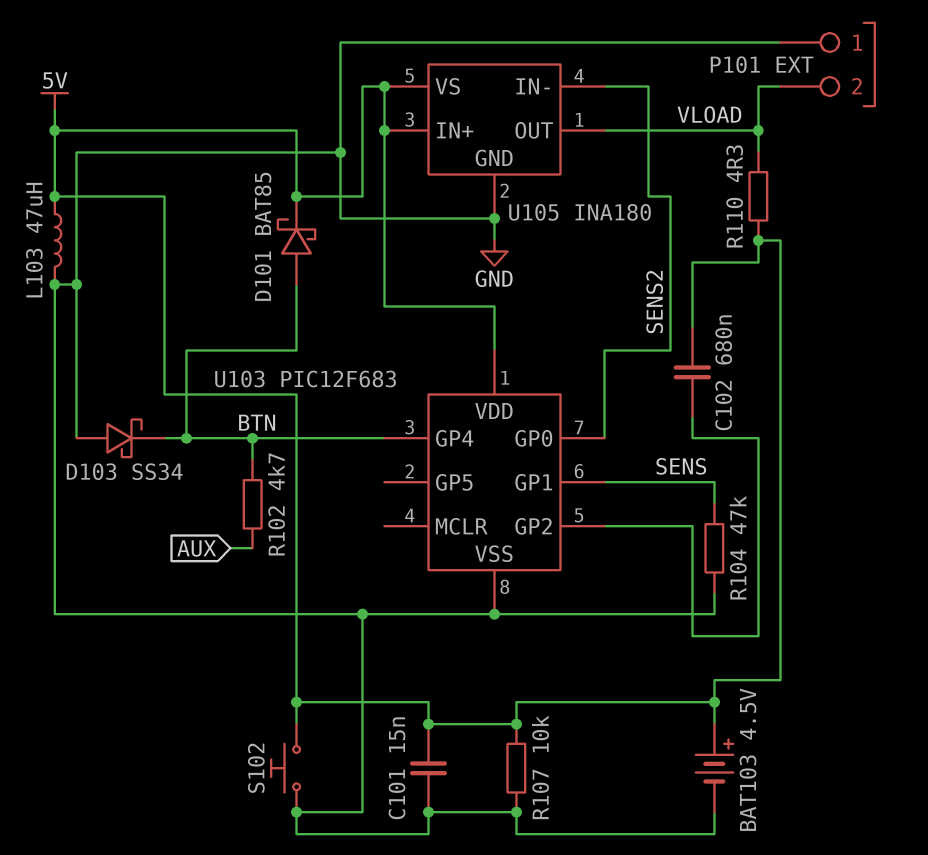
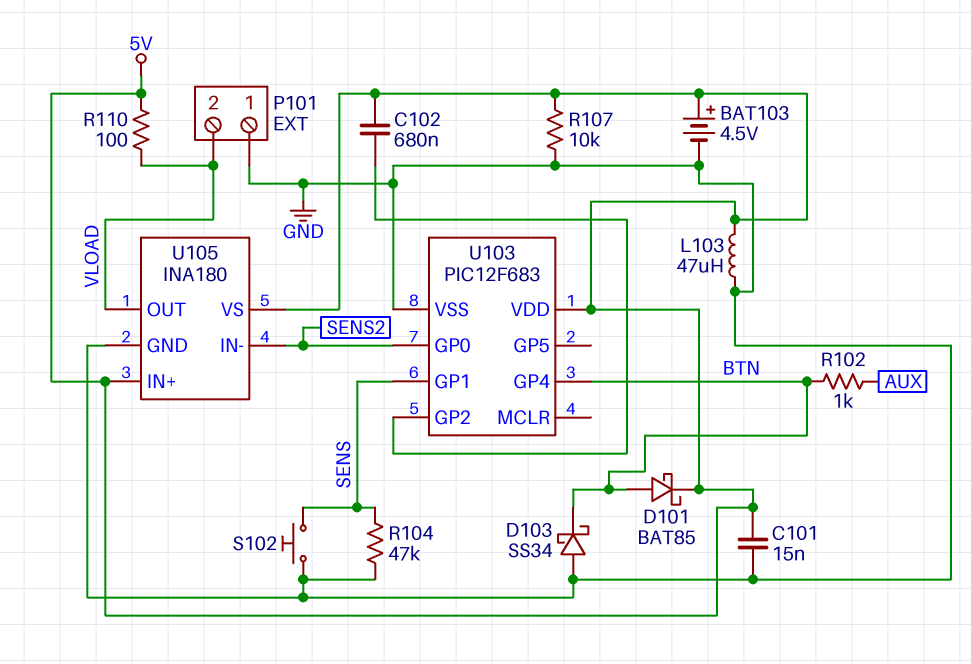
R102: 4.7k (AUX, BTN) -> 1k (AUX, BTN)
R110: 4.3 (5V, VLOAD) -> 100 (5V, VLOAD)
S102: button (5V, GND) -> button (GND, SENS)

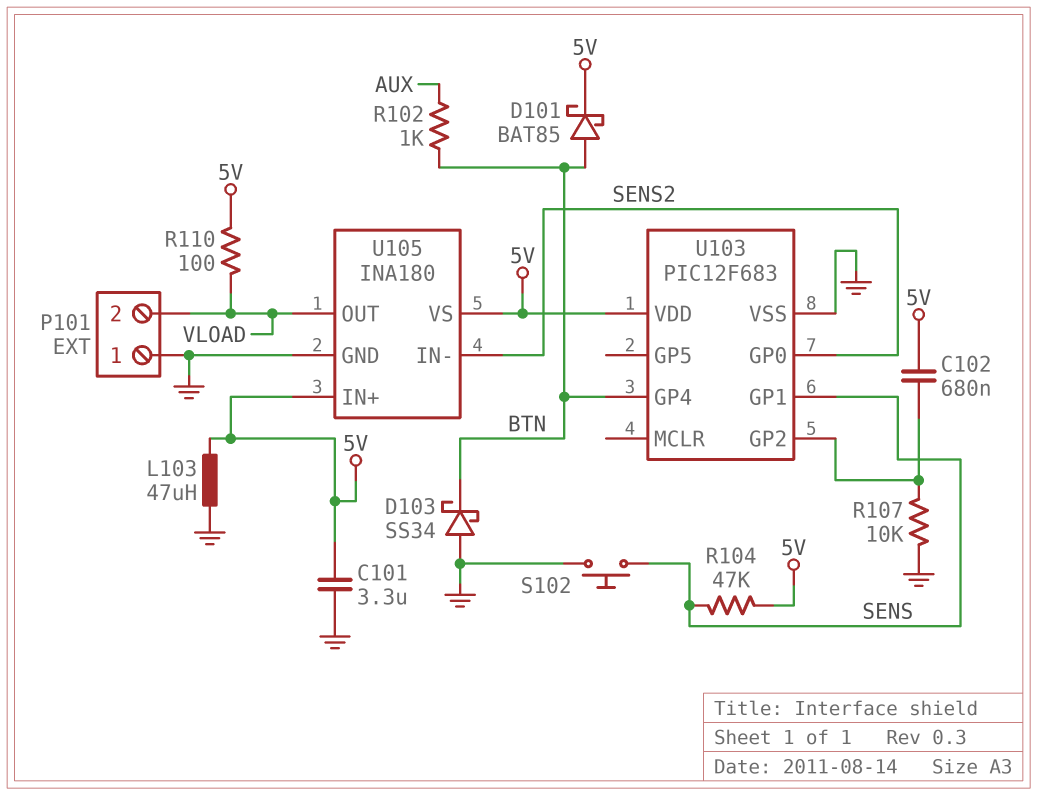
BAT103: 4.5V (plus 5V, minus GND) -> none
C101: 15nF (5V, GND) -> 3.3uF (5V, GND)
R104: 47k (GND, SENS) -> 47k (5V, SENS)
R107: 10k (5V, GND) -> 10k (GND, U103/GP2)

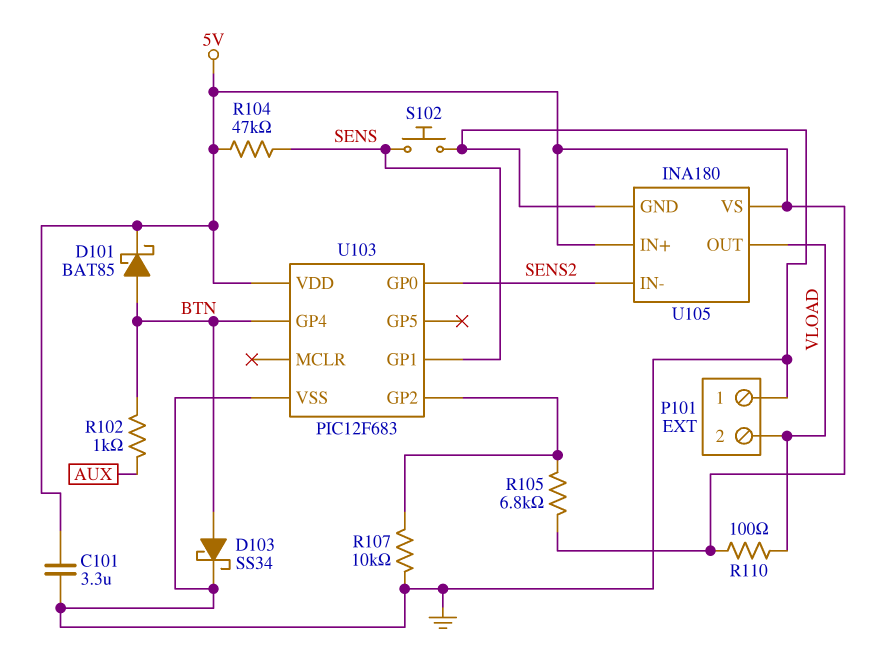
C102: 680nF (5V, U103/GP2) -> none
D103: schottky SS34 (A GND, K BTN) -> schottky SS34 (A BTN, K GND)
L103: 47uH (5V, GND) -> none
R105: none -> 6.8k (5V, U103/GP2)

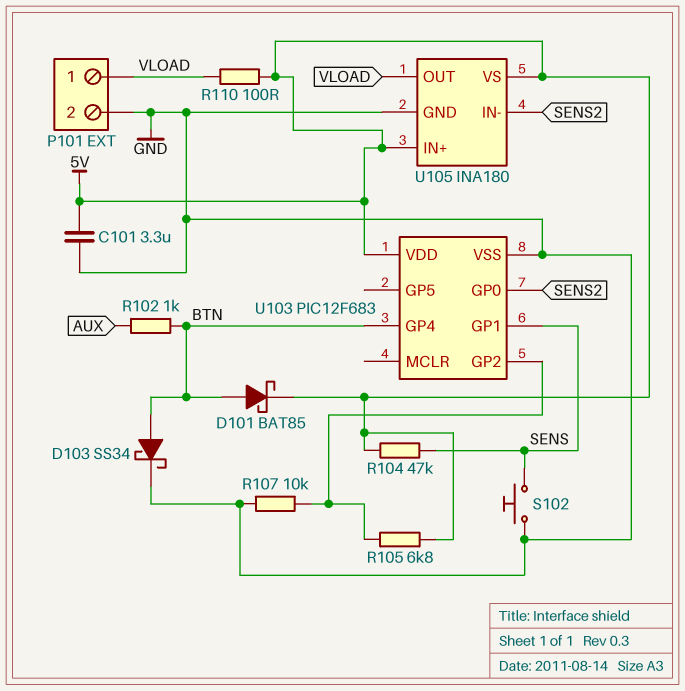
P101 pin 1: GND -> VLOAD
P101 pin 2: VLOAD -> GND

